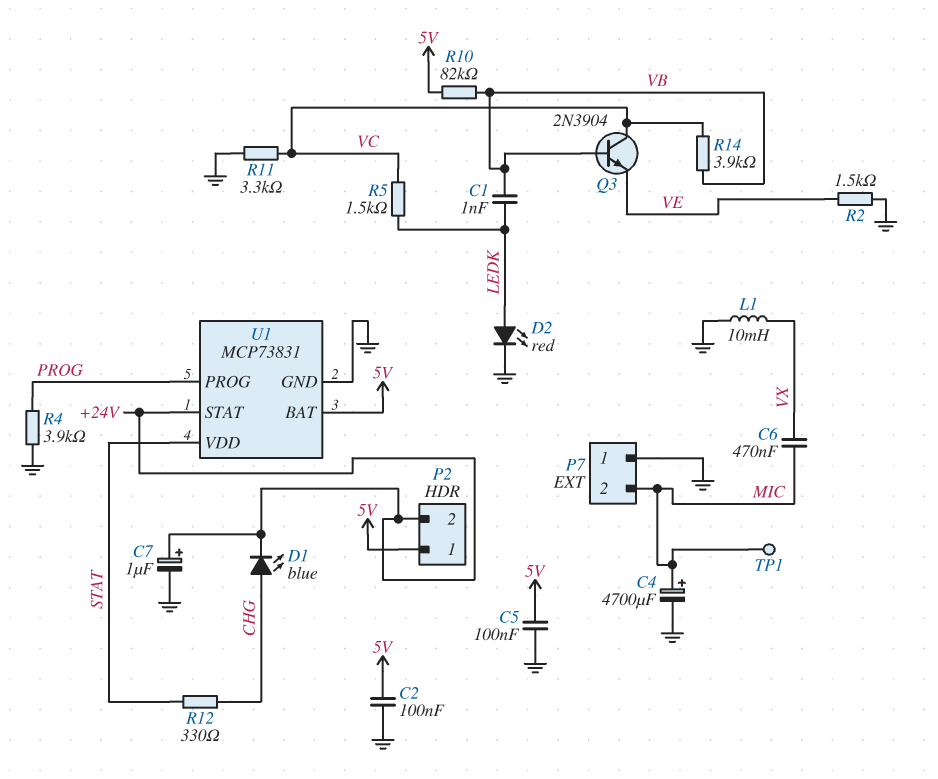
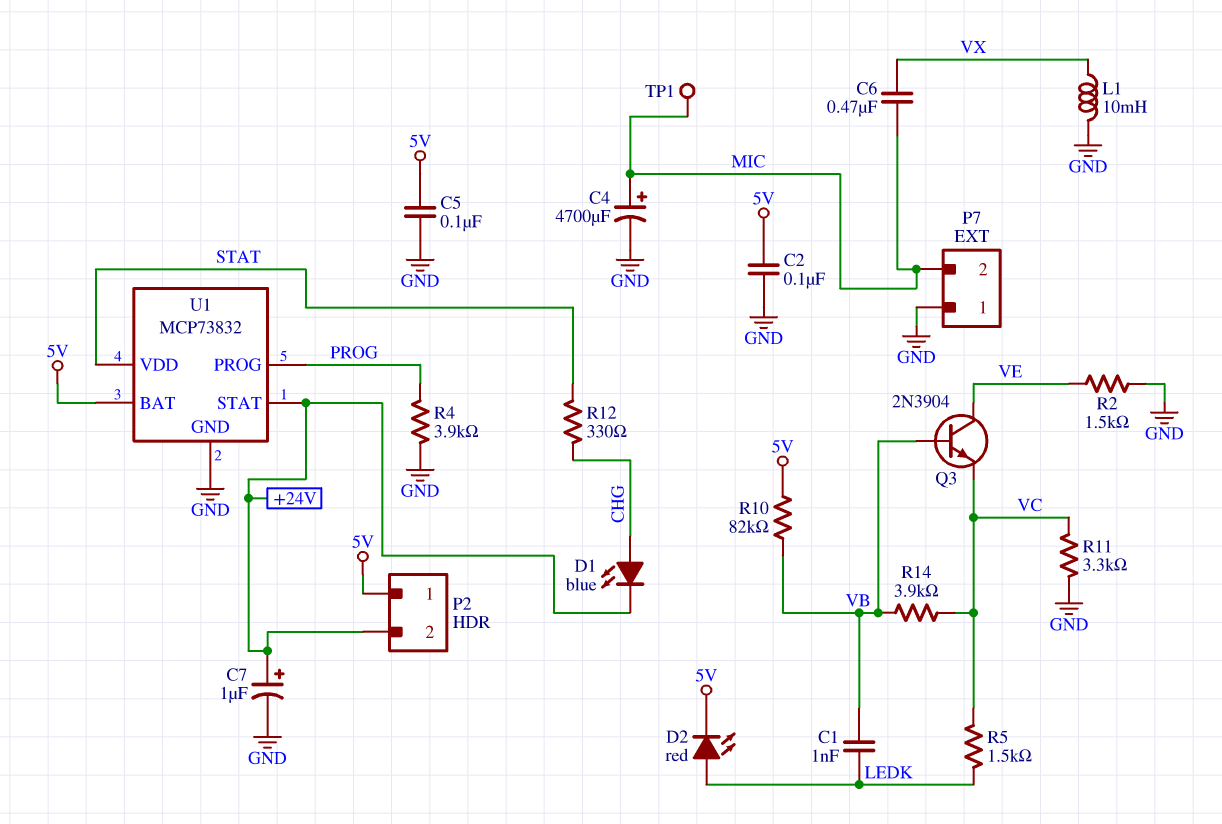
D2: LED red (A LEDK, K GND) -> LED red (A LEDK, K 5V)
Q3: NPN 2N3904 (B VB, C VC, E VE) -> NPN 2N3904 (B VB, C VE, E VC)
U1: MCP73831 -> MCP73832

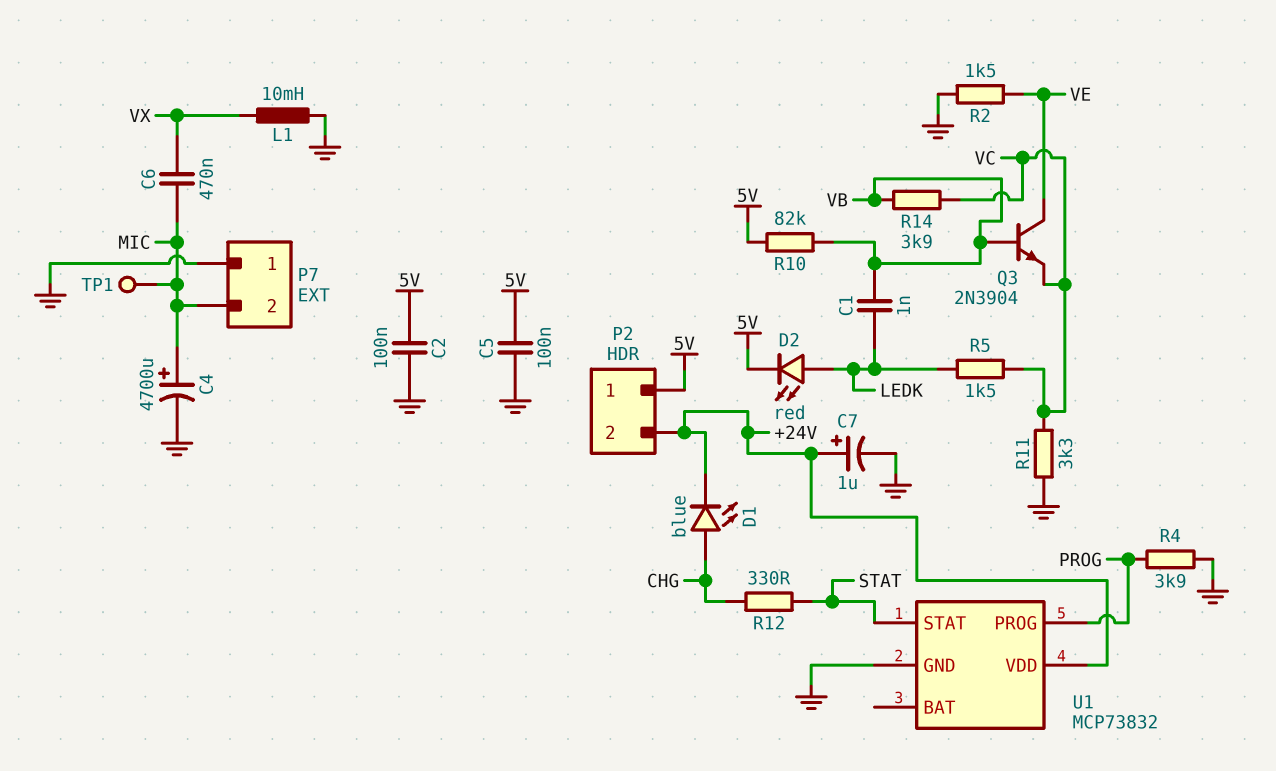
U1 pin BAT: 5V -> none
U1 pin STAT: +24V -> STAT
U1 pin VDD: STAT -> +24V

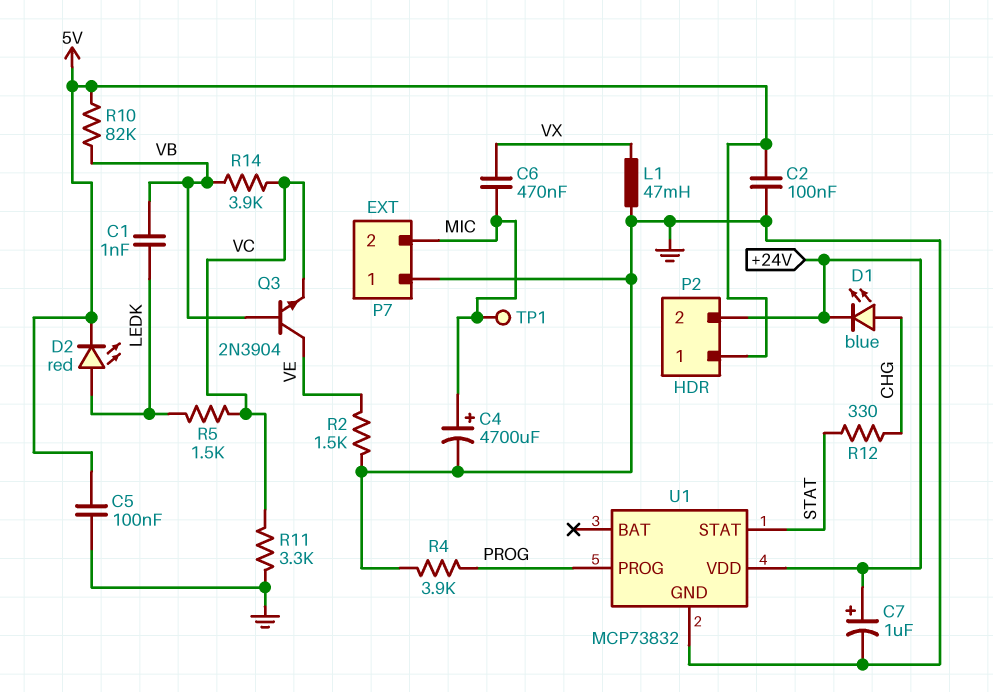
L1: 10mH (GND, VX) -> 47mH (GND, VX)

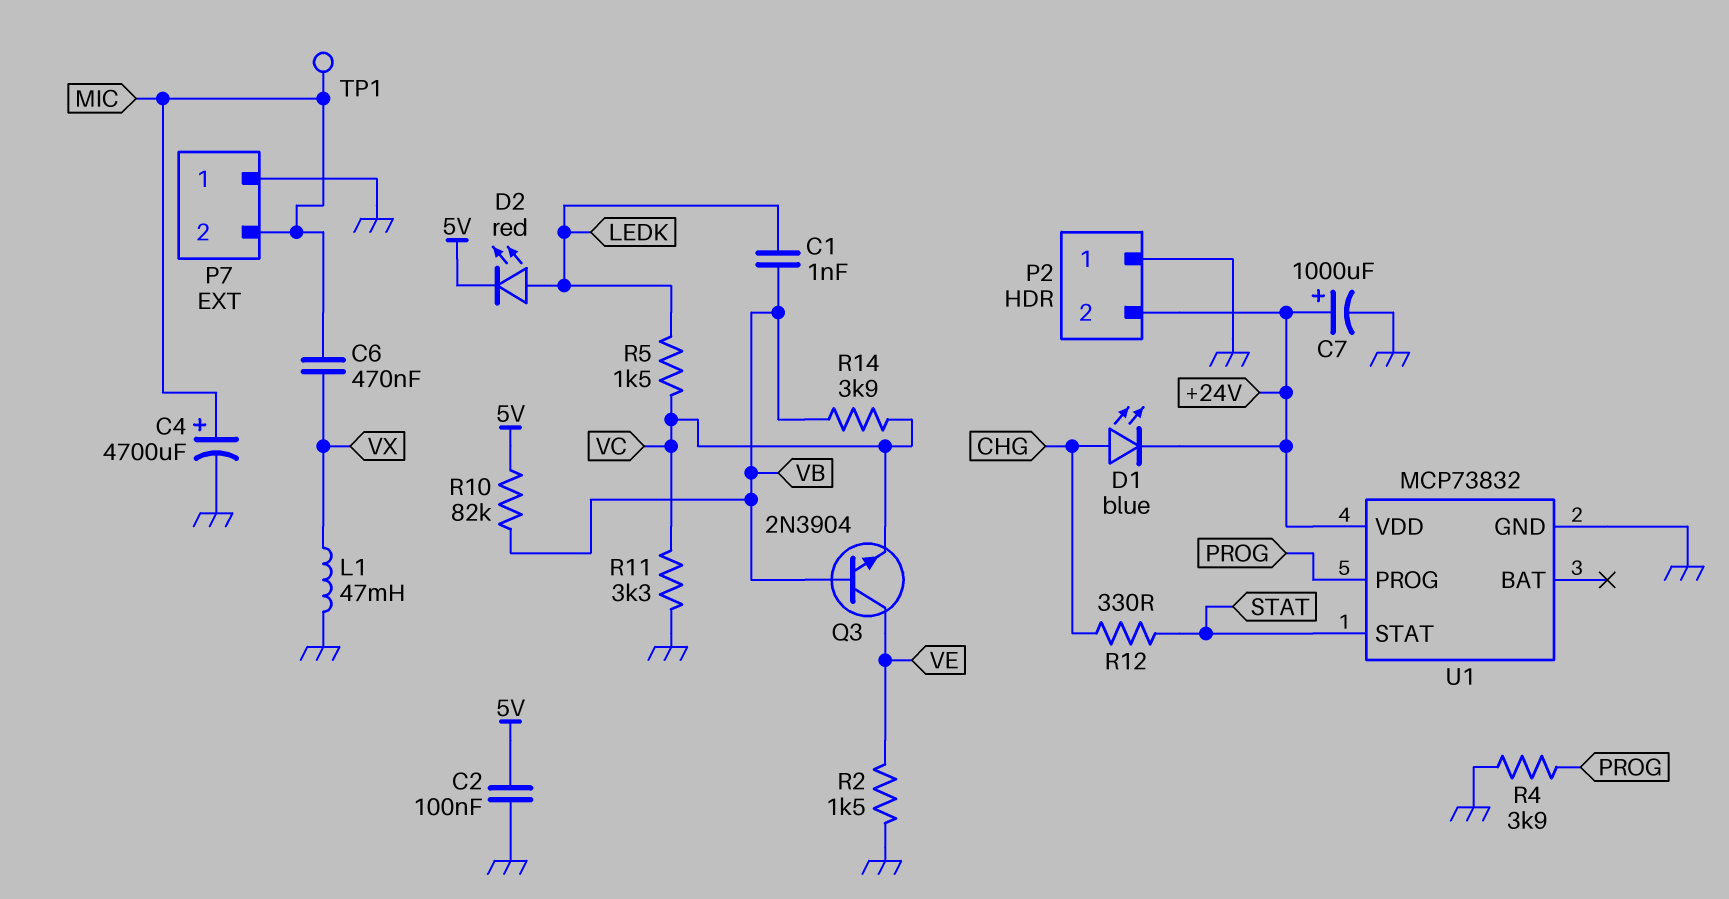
C5: 100nF (5V, GND) -> none
C7: 1uF (plus +24V, minus GND) -> 1000uF (plus +24V, minus GND)
P2 pin 1: 5V -> GND

